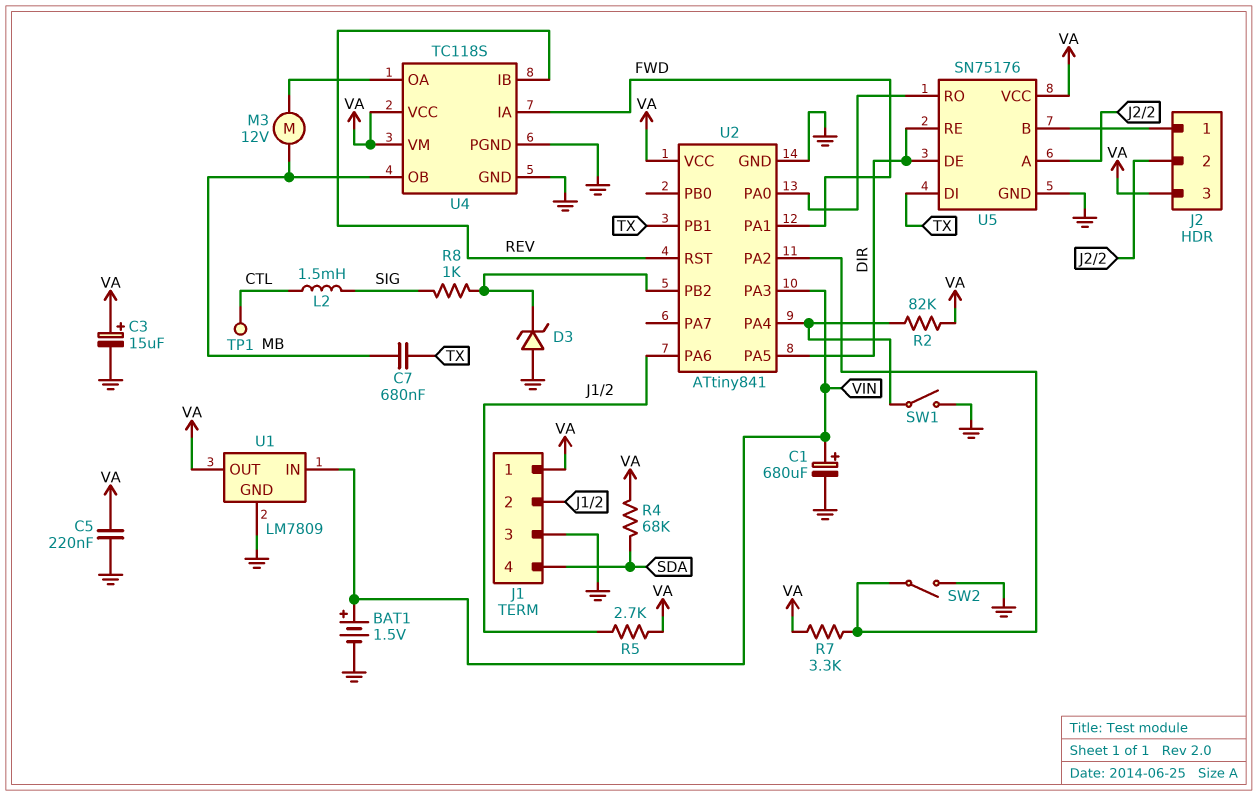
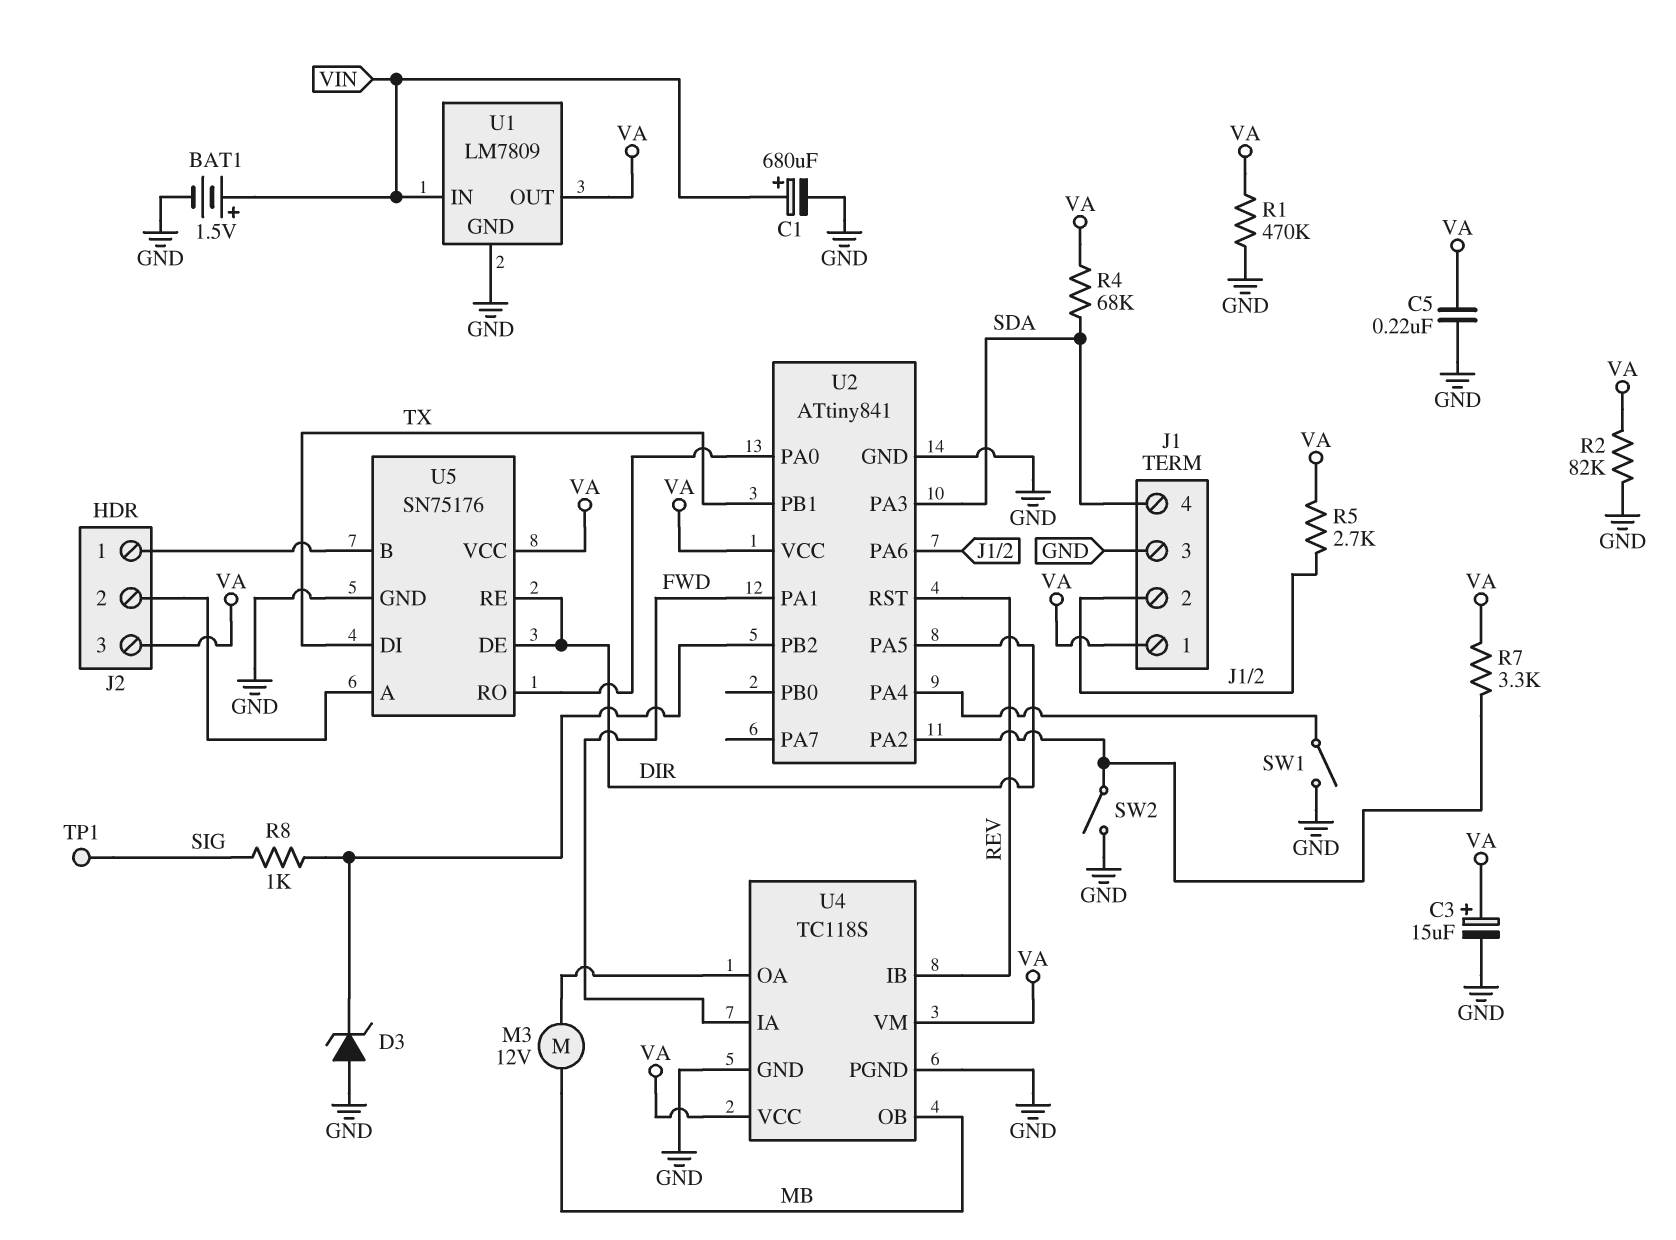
C7: 680nF (MB, TX) -> none
L2: 1.5mH (CTL, SIG) -> none
R1: none -> 470k (GND, VA)
R2: 82k (U2/PA4, VA) -> 82k (GND, VA)
TP1: test point (CTL) -> test point (SIG)
U2 pin PA3: VIN -> SDA

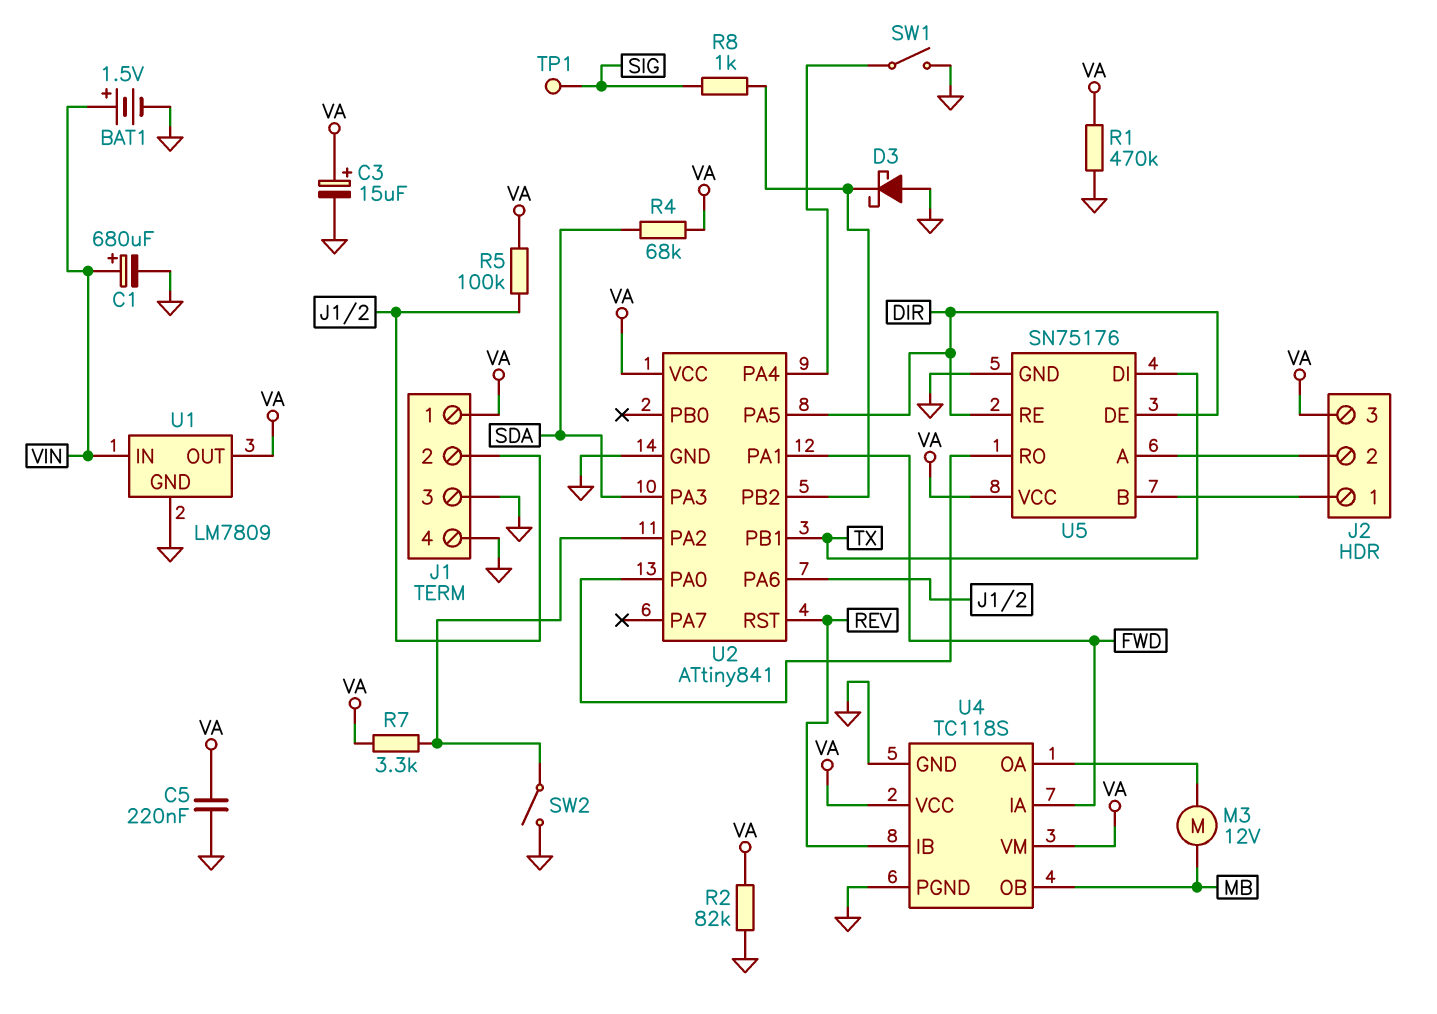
D3: zener (A GND, K U2/PB2) -> schottky (A GND, K U2/PB2)
J1 pin 4: SDA -> GND
R5: 2.7k (J1/2, VA) -> 100k (J1/2, VA)

